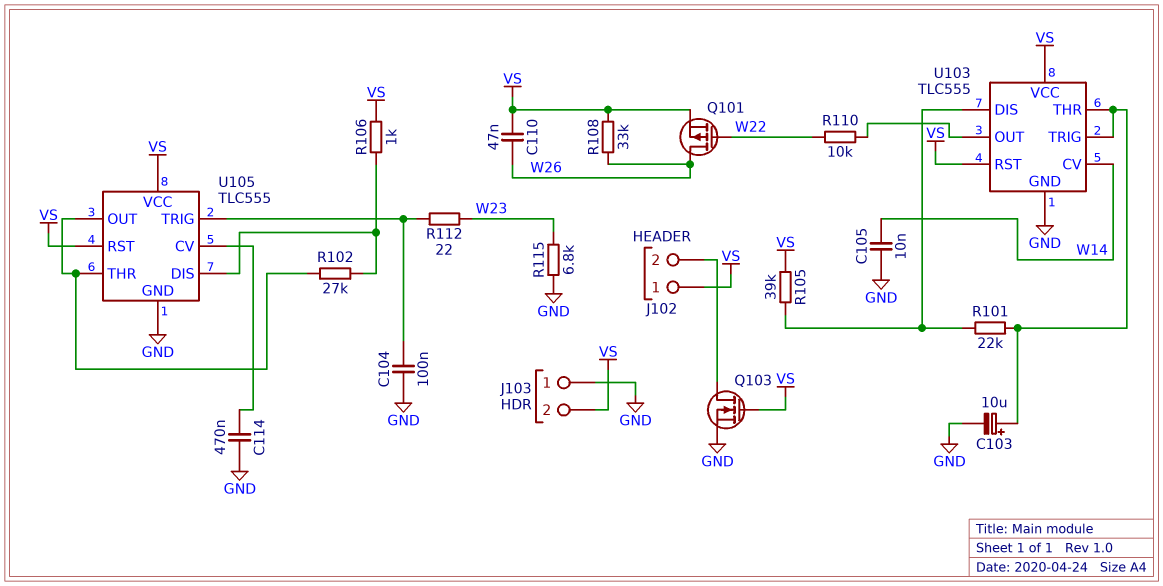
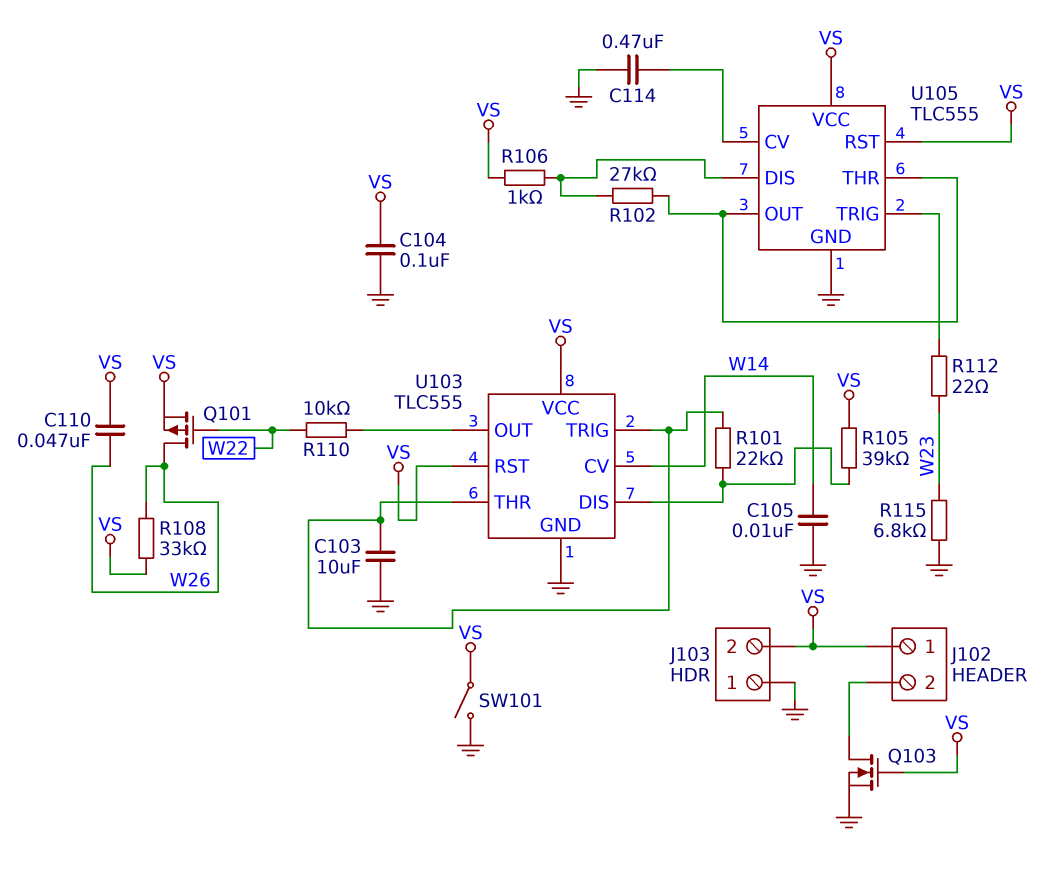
C103: 10uF (plus U103/THR, minus GND) -> 10uF (GND, U103/THR)
C104: 100nF (GND, U105/TRIG) -> 100nF (GND, VS)
SW101: none -> switch (GND, VS)

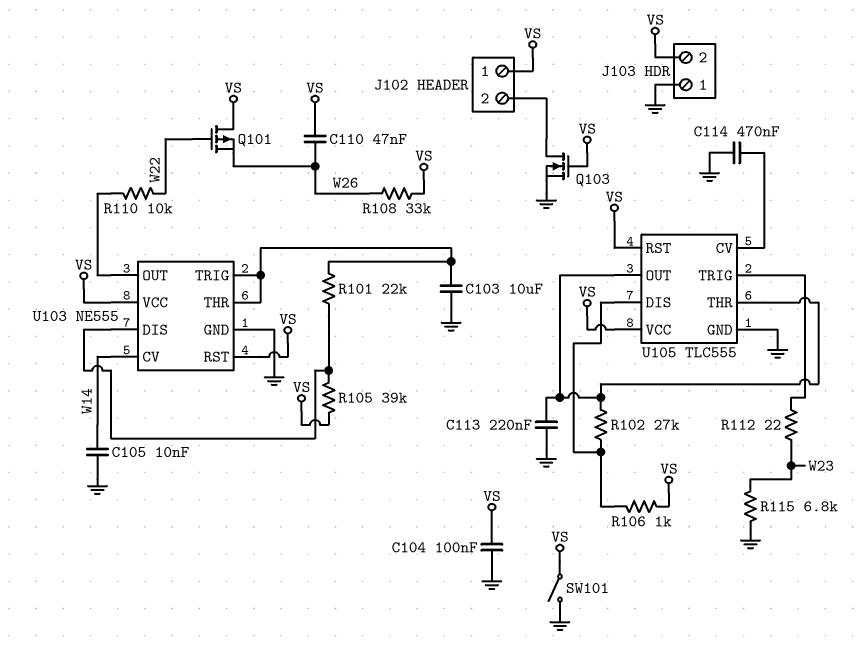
C113: none -> 220nF (GND, U105/OUT)
Q101: PMOS (G W22, D W26, S VS) -> PMOS (G W22, D VS, S W26)
U103: TLC555 -> NE555

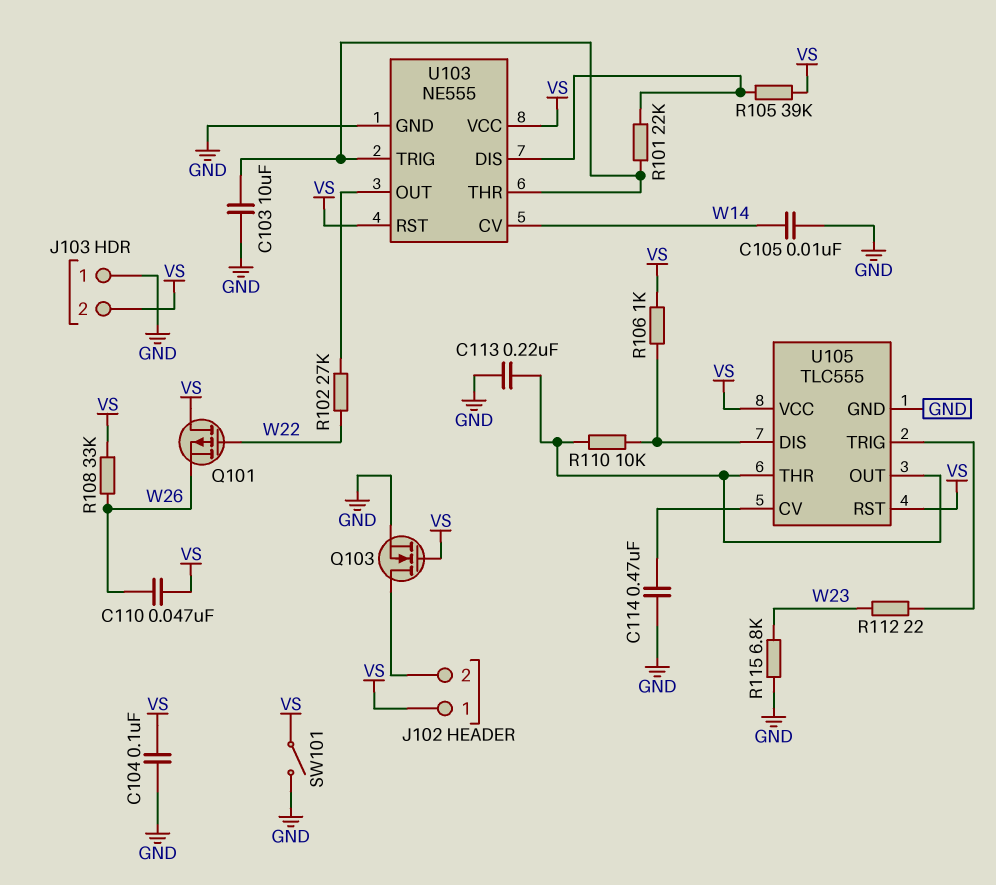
R102: 27k (U105/DIS, U105/OUT) -> 27k (U103/OUT, W22)
R110: 10k (U103/OUT, W22) -> 10k (U105/DIS, U105/OUT)

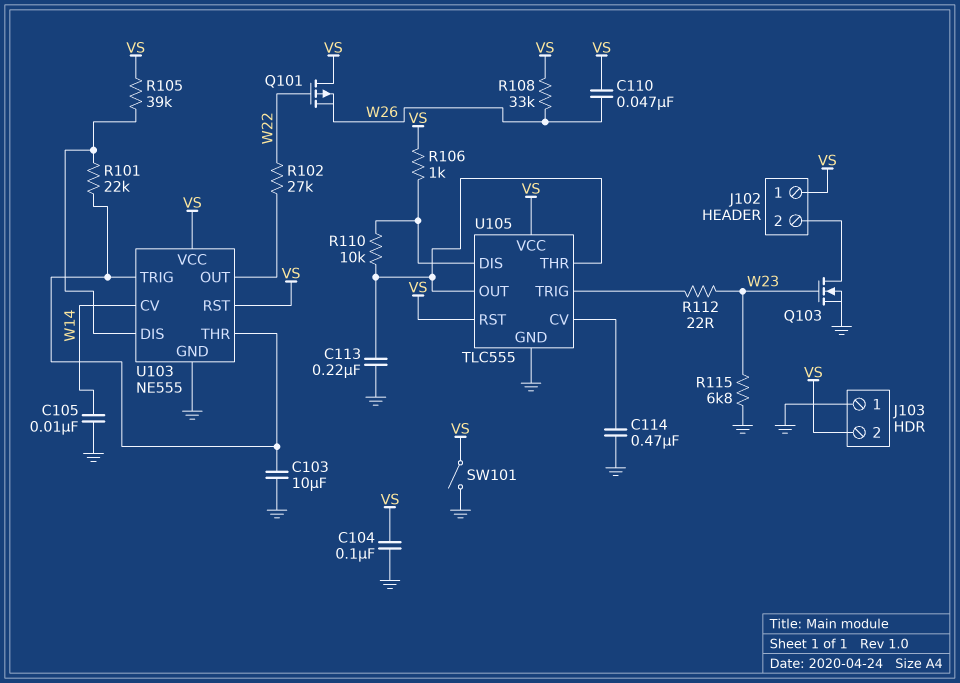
Q103: NMOS (G VS, D J102/2, S GND) -> NMOS (G W23, D J102/2, S GND)

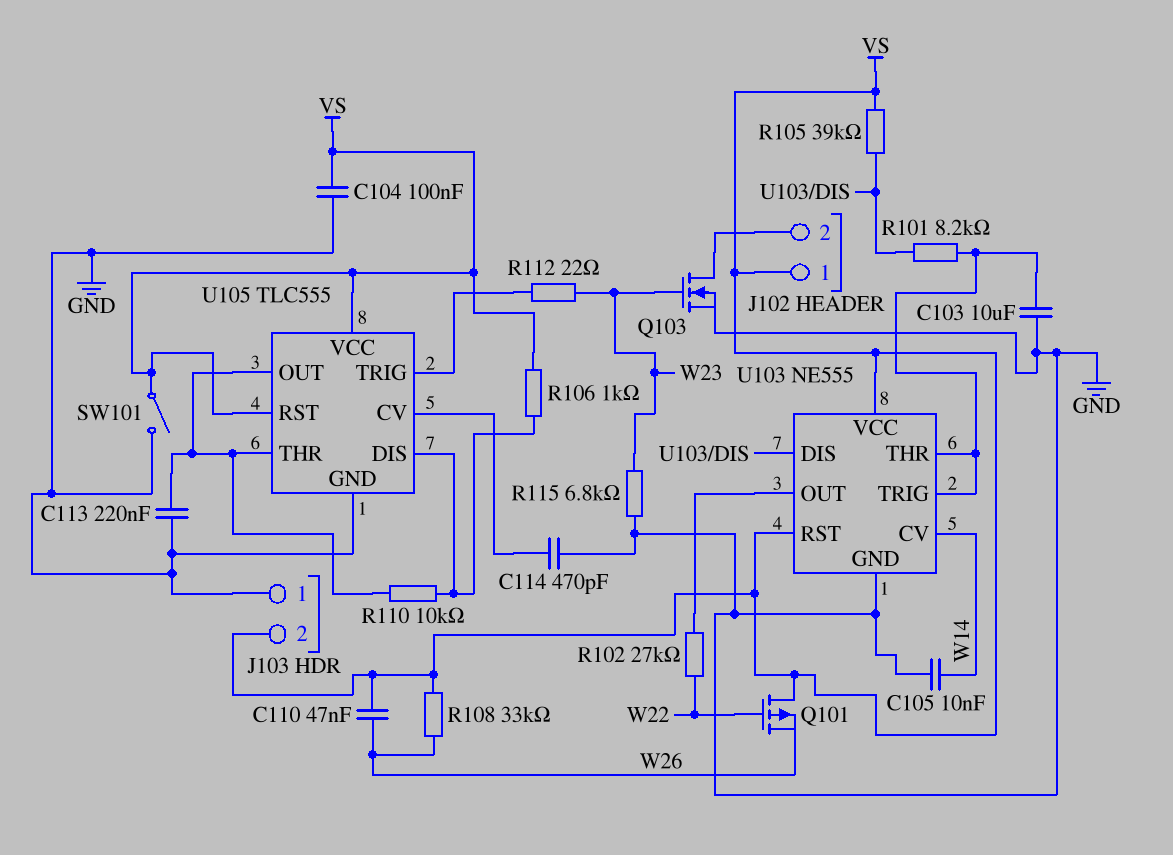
C114: 470nF (GND, U105/CV) -> 470pF (GND, U105/CV)
R101: 22k (U103/DIS, U103/THR) -> 8.2k (U103/DIS, U103/THR)

